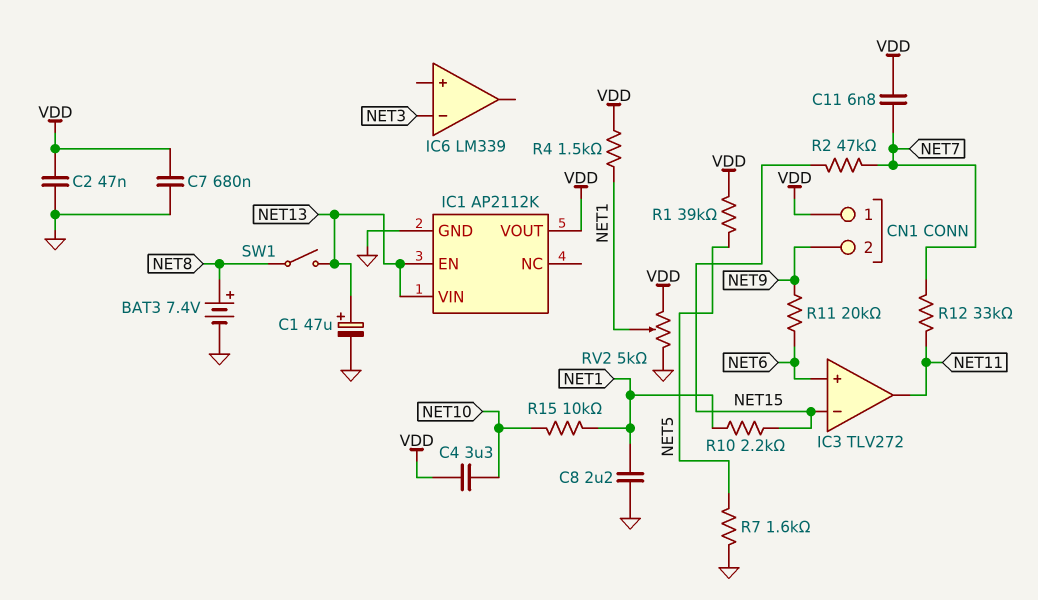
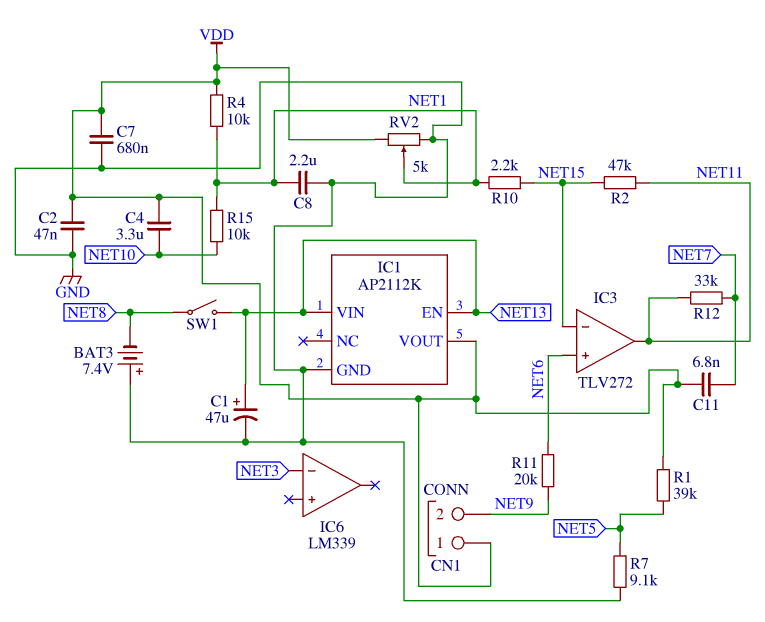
BAT3: 7.4V (plus NET8, minus GND) -> 7.4V (plus GND, minus NET8)
R2: 47k (NET7, NET15) -> 47k (NET11, NET15)
R4: 1.5k (NET1, VDD) -> 10k (NET1, VDD)
R7: 1.6k (GND, NET5) -> 9.1k (GND, NET5)

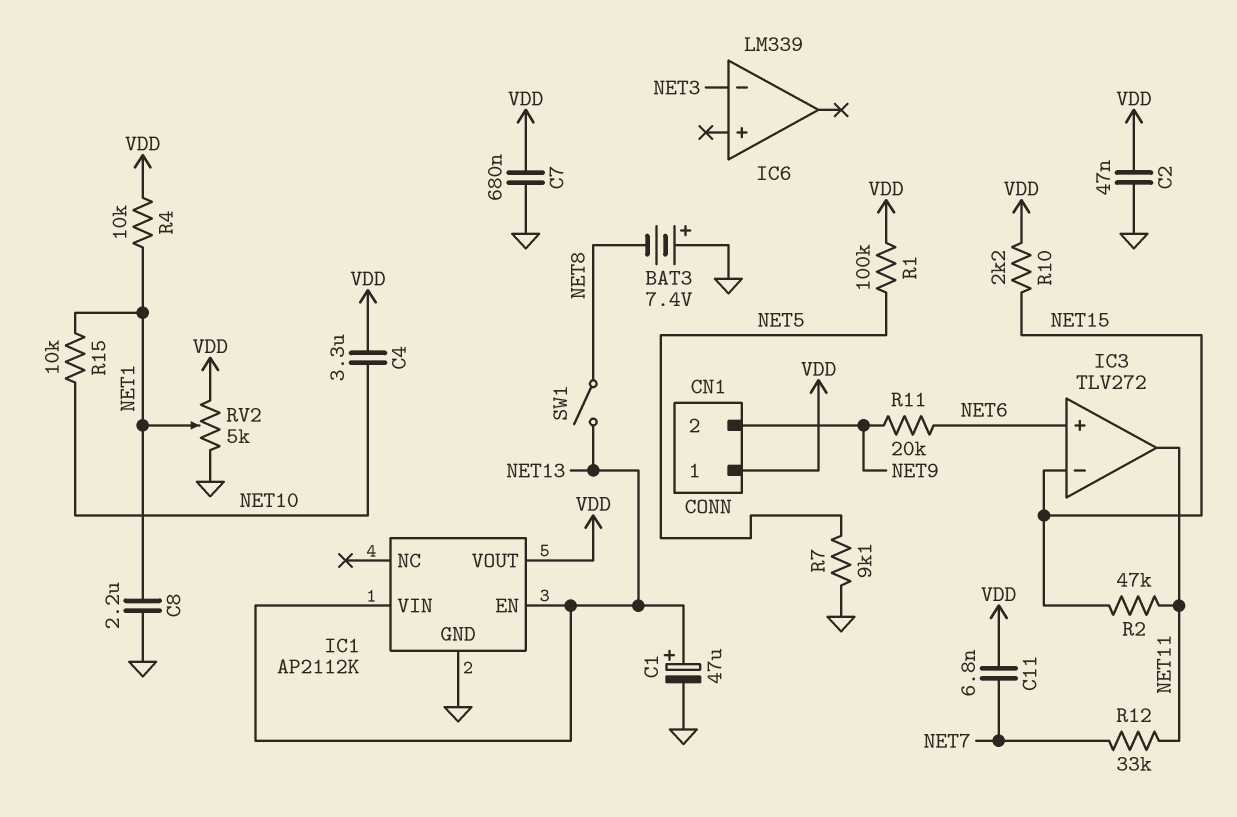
R1: 39k (NET5, VDD) -> 100k (NET5, VDD)
R10: 2.2k (NET1, NET15) -> 2.2k (NET15, VDD)

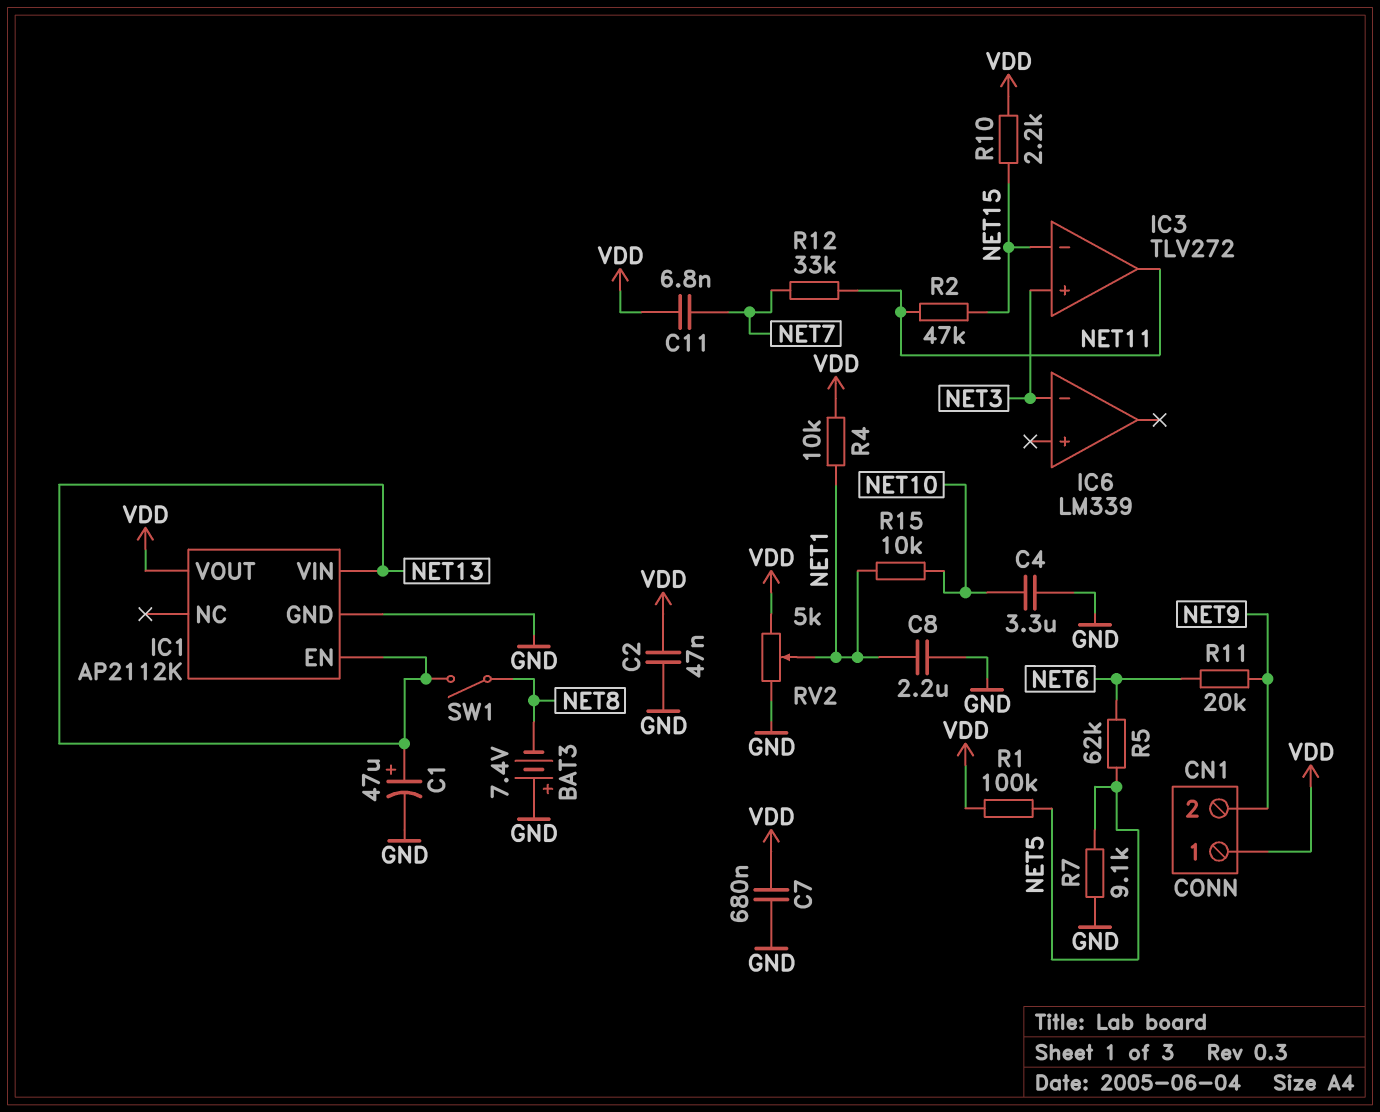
C4: 3.3uF (NET10, VDD) -> 3.3uF (GND, NET10)
IC3 pin in+: NET6 -> NET3
R5: none -> 62k (NET5, NET6)

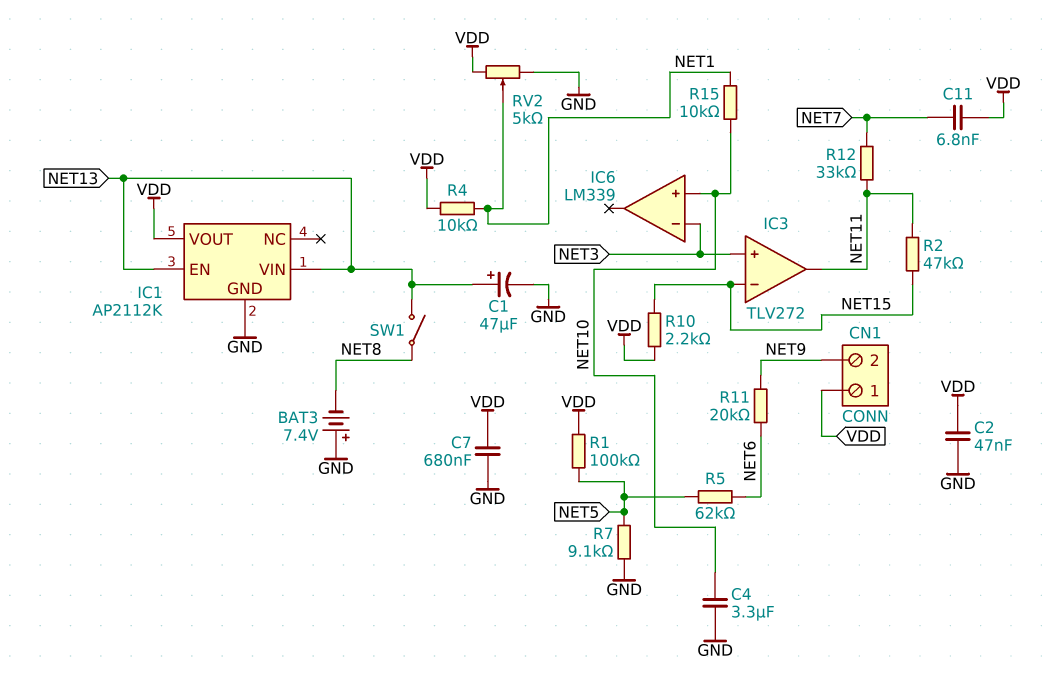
C8: 2.2uF (GND, NET1) -> none
IC6 pin in+: none -> NET10

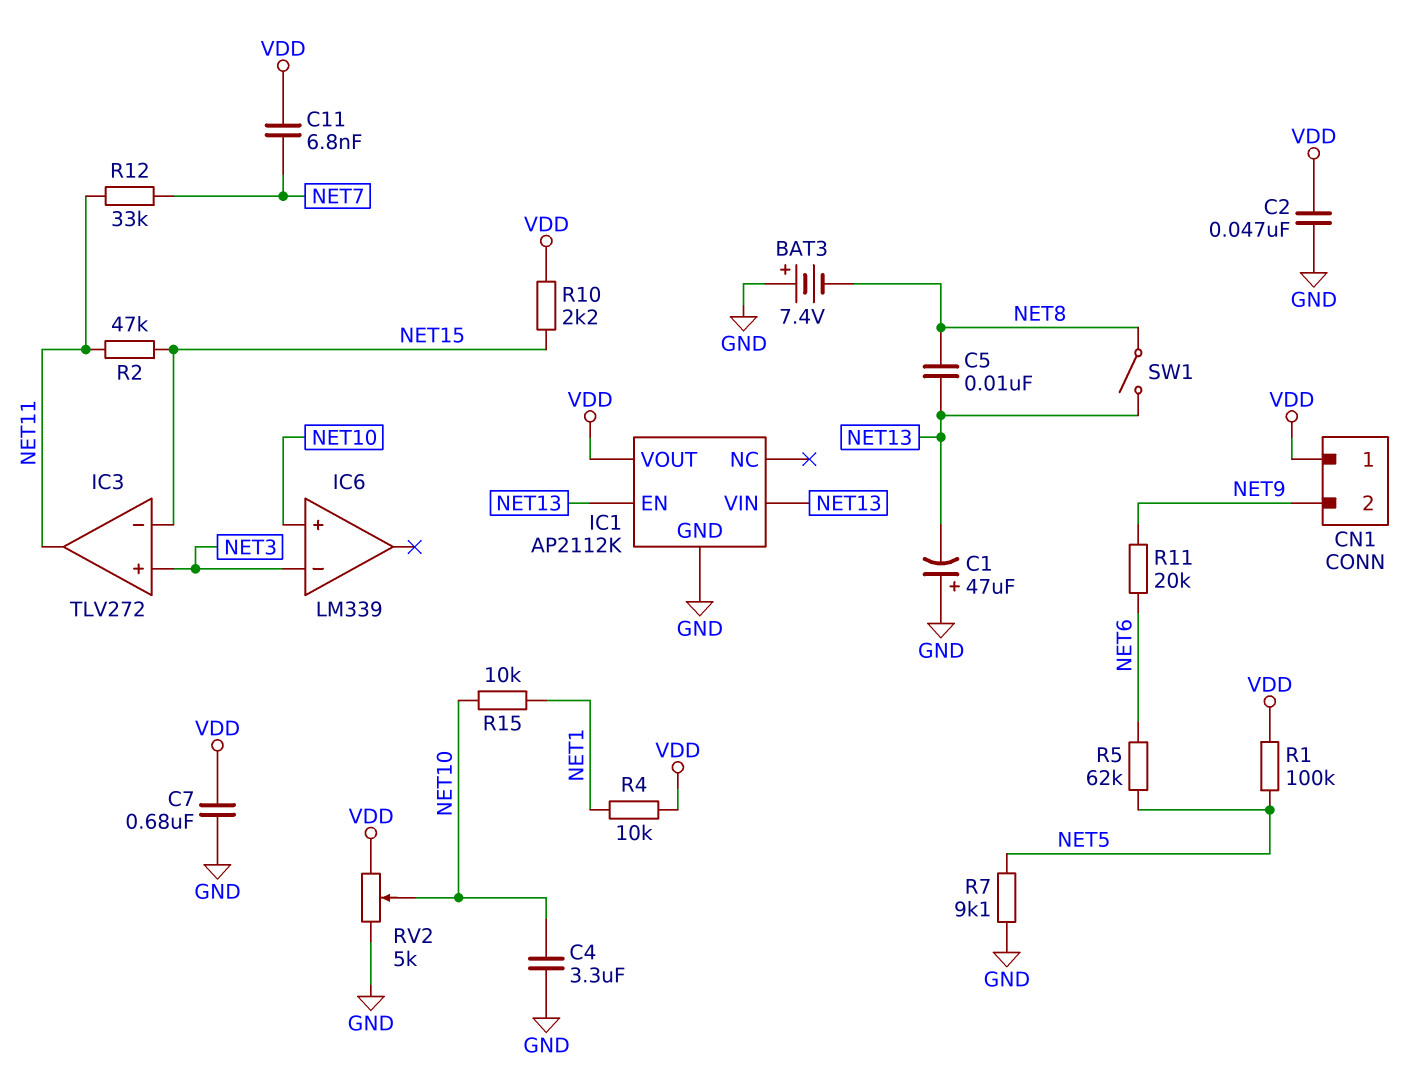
C1: 47uF (plus NET13, minus GND) -> 47uF (plus GND, minus NET13)
C5: none -> 10nF (NET8, NET13)
RV2: 5k (GND, VDD, wiper NET1) -> 5k (GND, VDD, wiper NET10)

